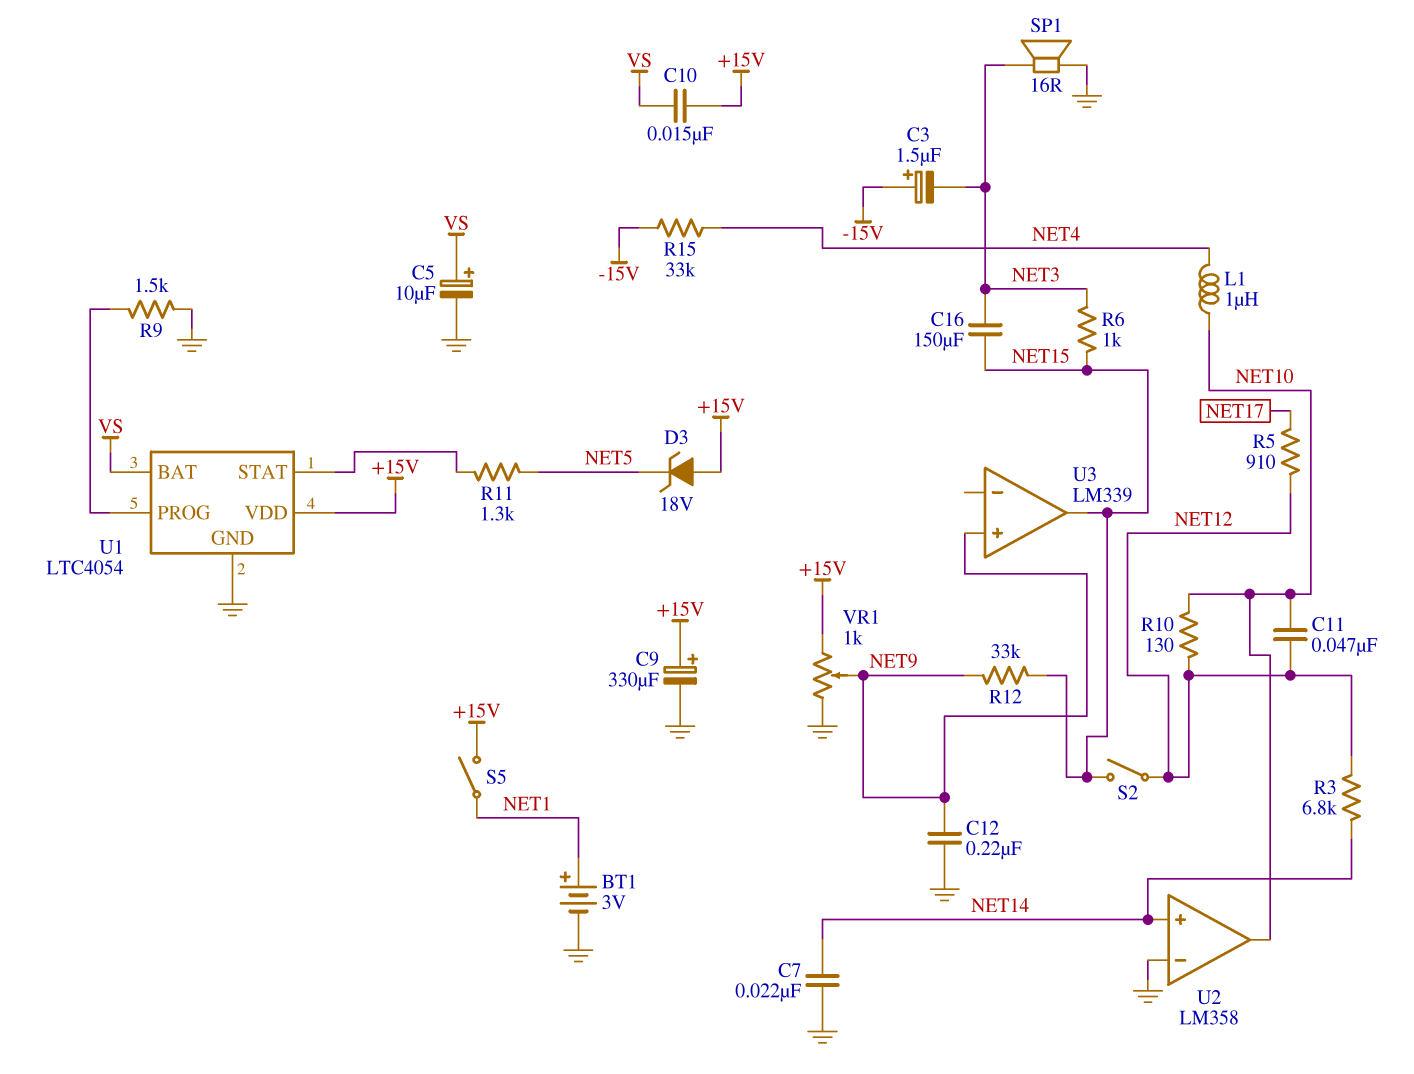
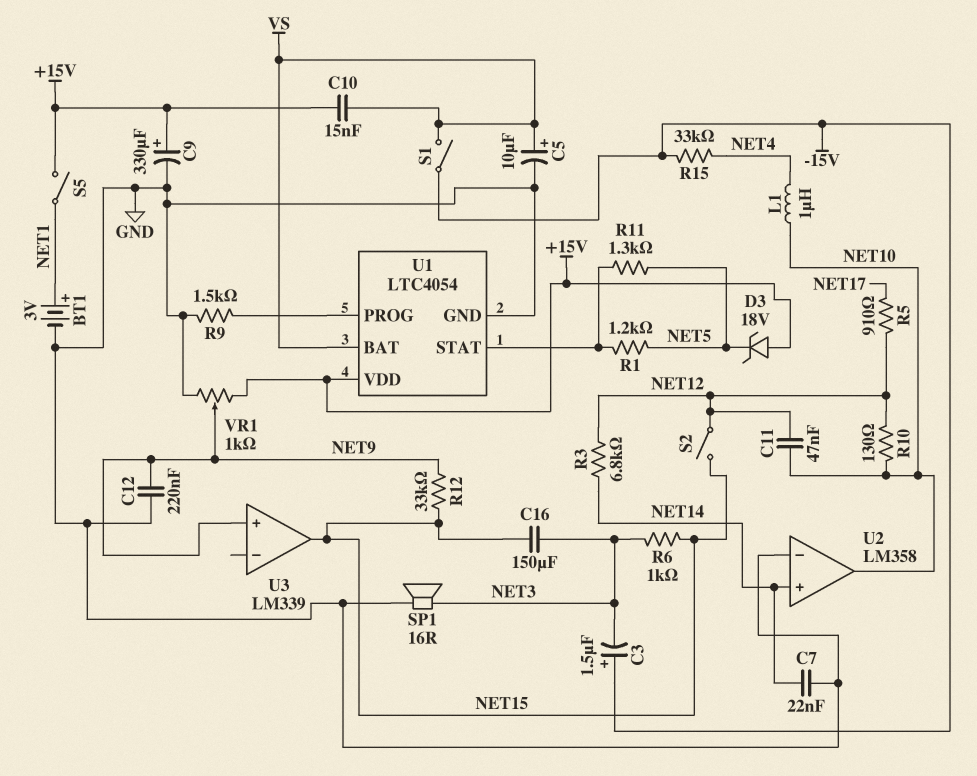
R1: none -> 1.2k (NET5, U1/STAT)
S1: none -> switch (-15V, VS)

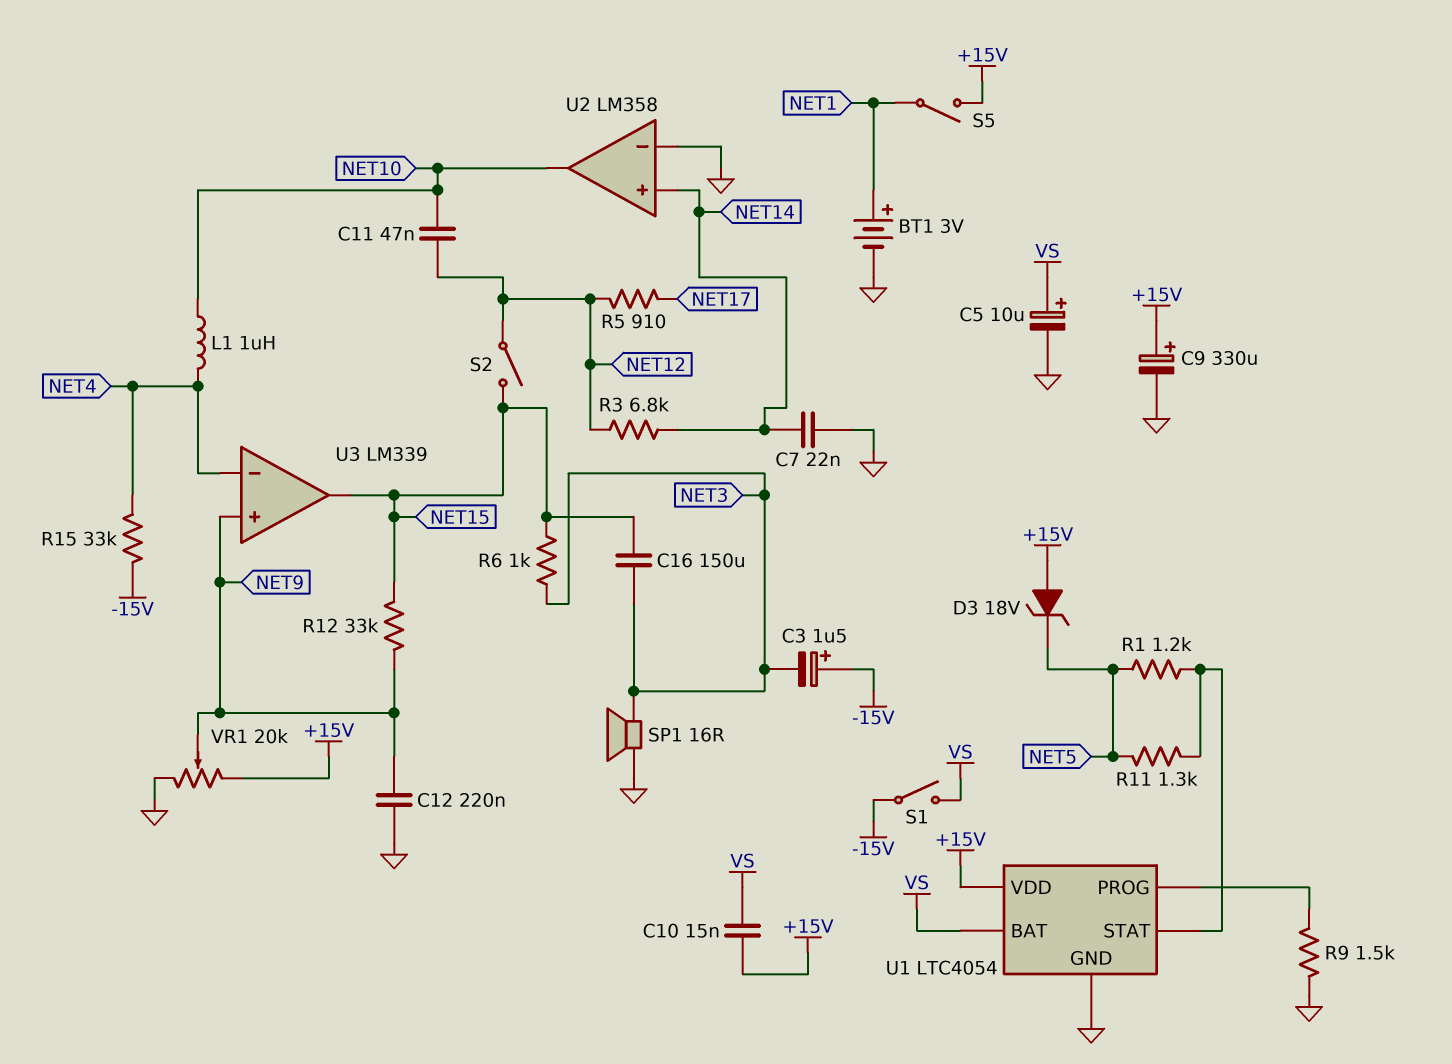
R10: 130 (NET10, NET12) -> none
U3 pin in-: none -> NET4
VR1: 1k (+15V, GND, wiper NET9) -> 20k (+15V, GND, wiper NET9)

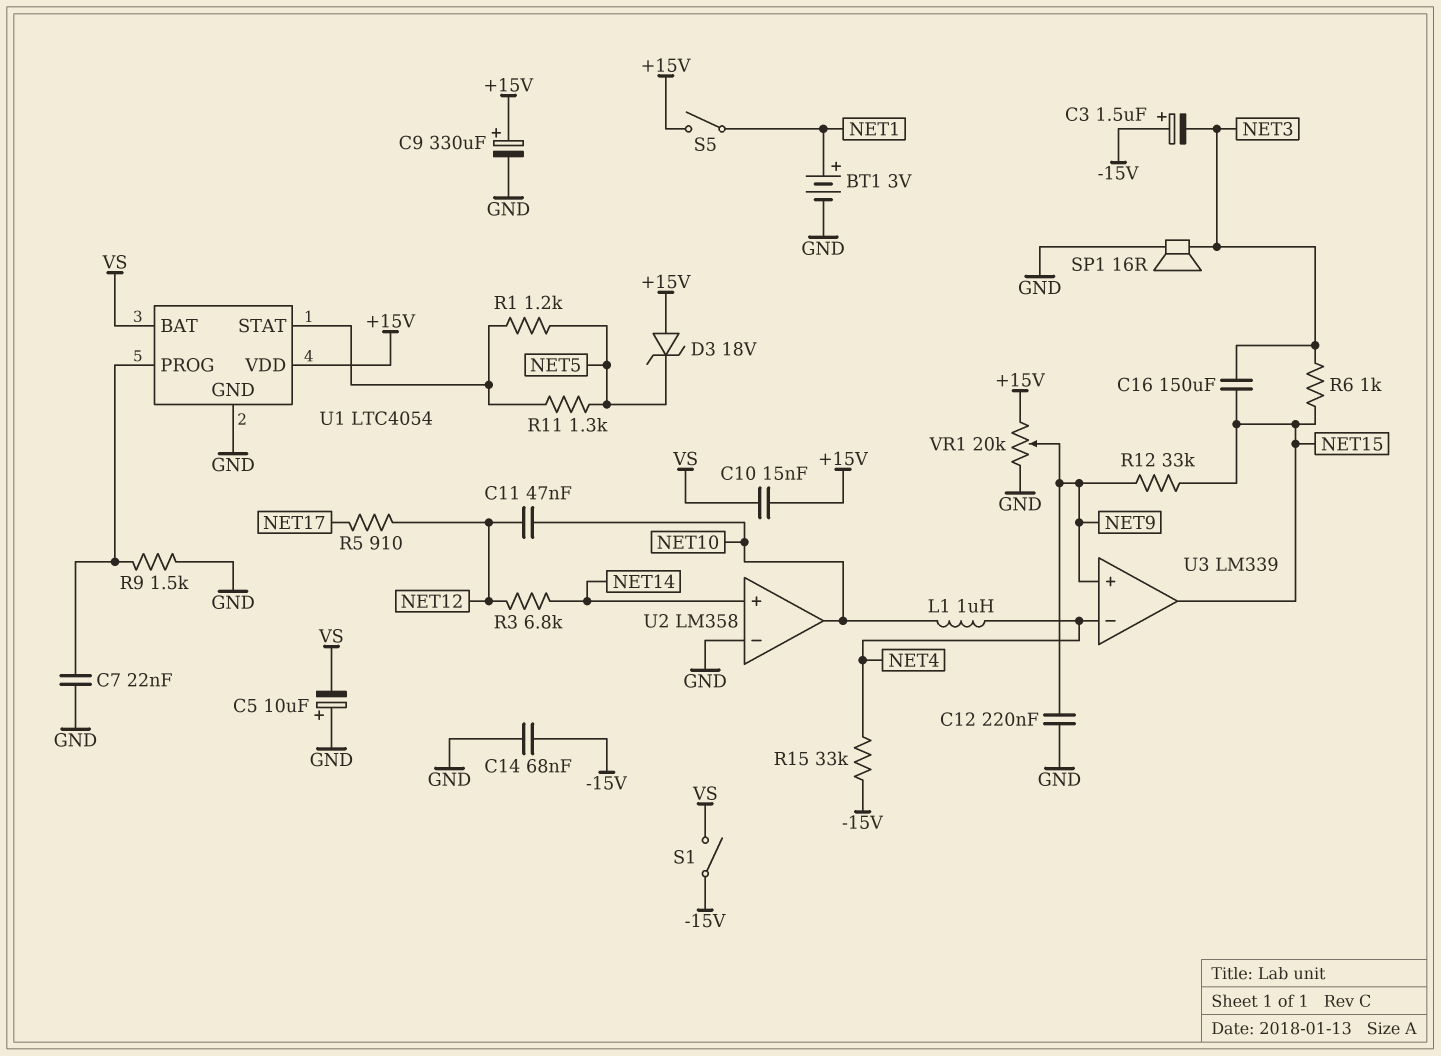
C5: 10uF (plus VS, minus GND) -> 10uF (plus GND, minus VS)
C7: 22nF (GND, NET14) -> 22nF (GND, U1/PROG)
C14: none -> 68nF (-15V, GND)
S2: switch (NET12, NET15) -> none

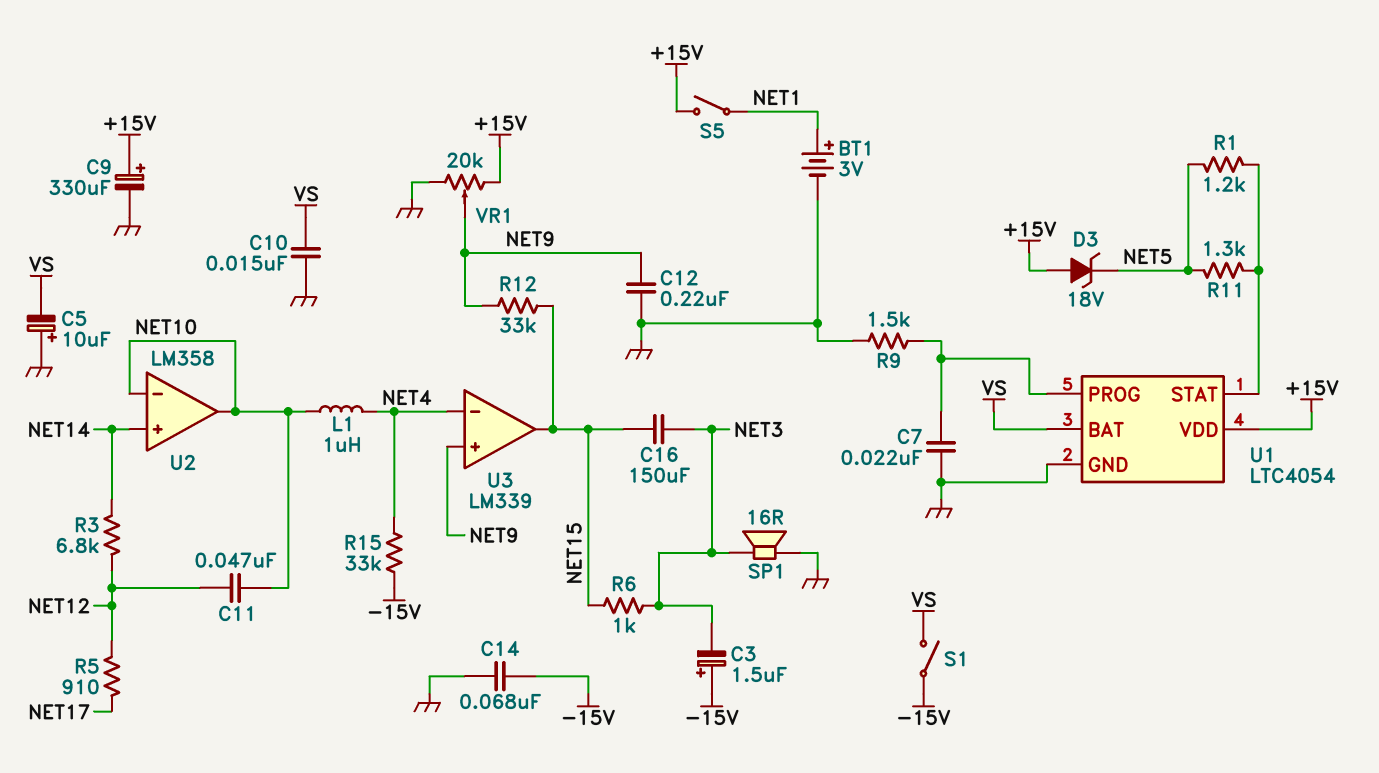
C10: 15nF (+15V, VS) -> 15nF (GND, VS)
U2 pin in-: GND -> NET10

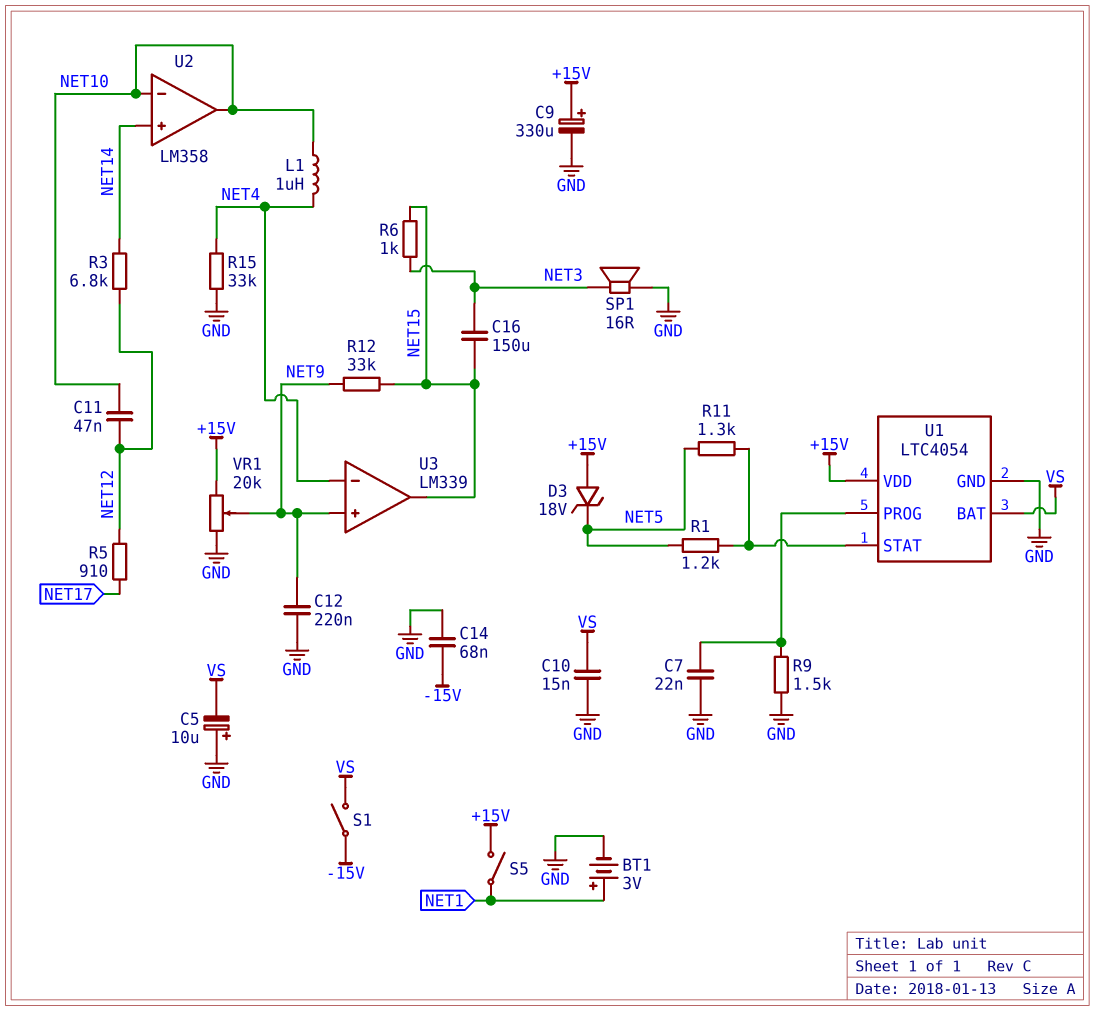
C3: 1.5uF (plus -15V, minus NET3) -> none
R15: 33k (-15V, NET4) -> 33k (GND, NET4)

